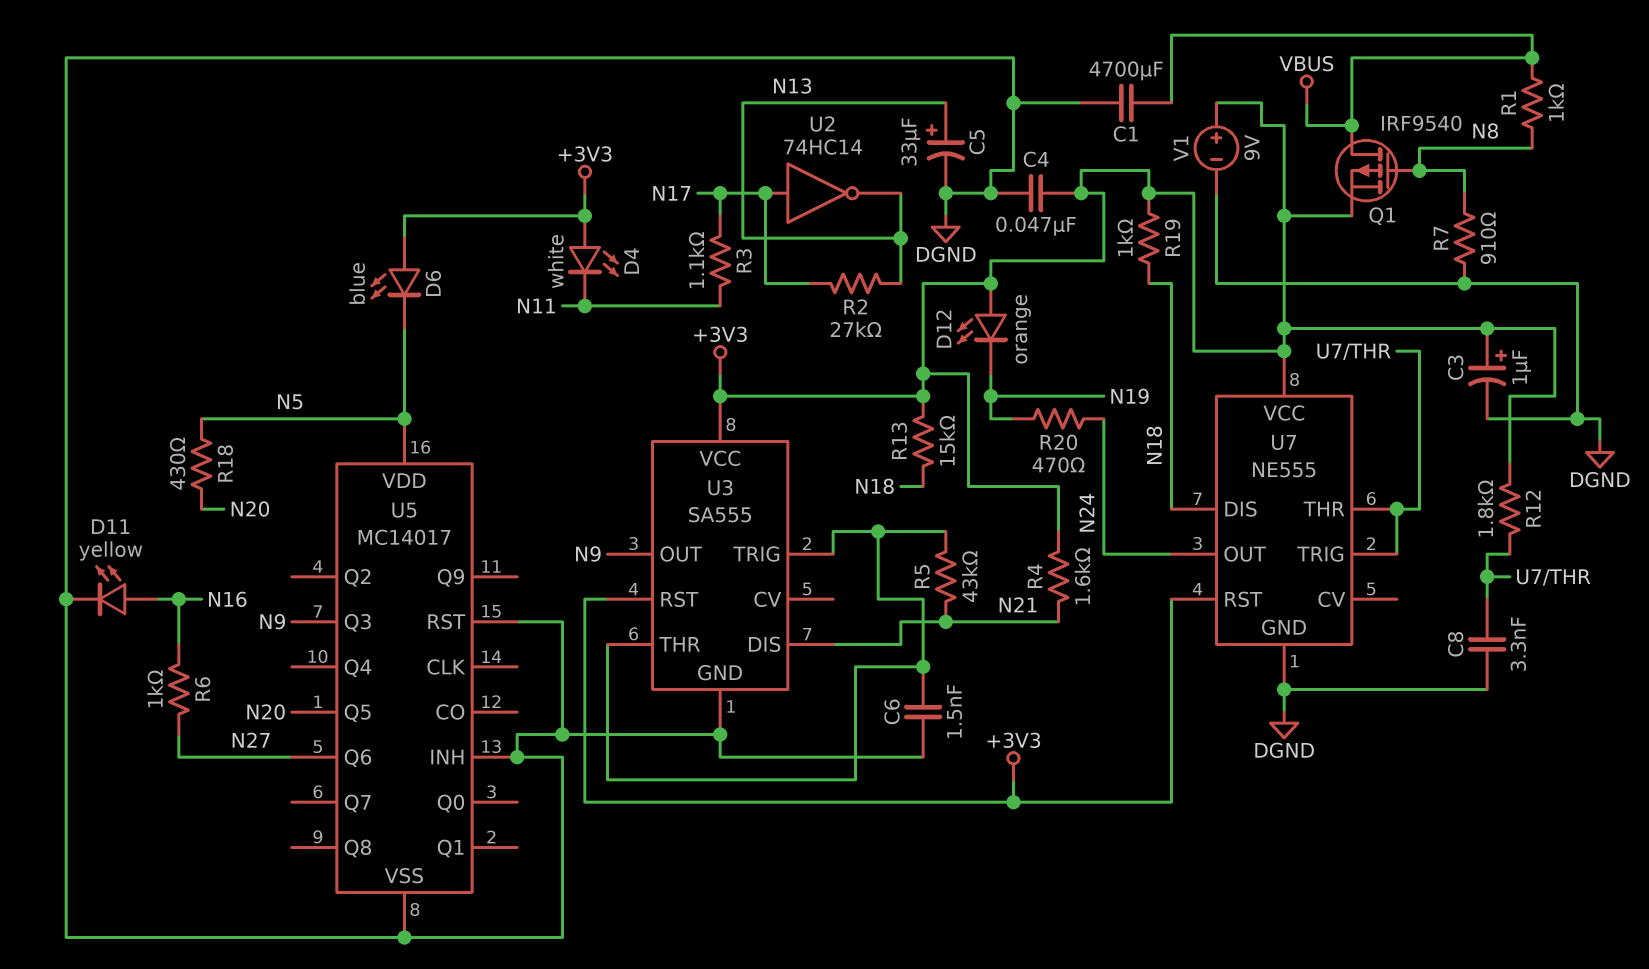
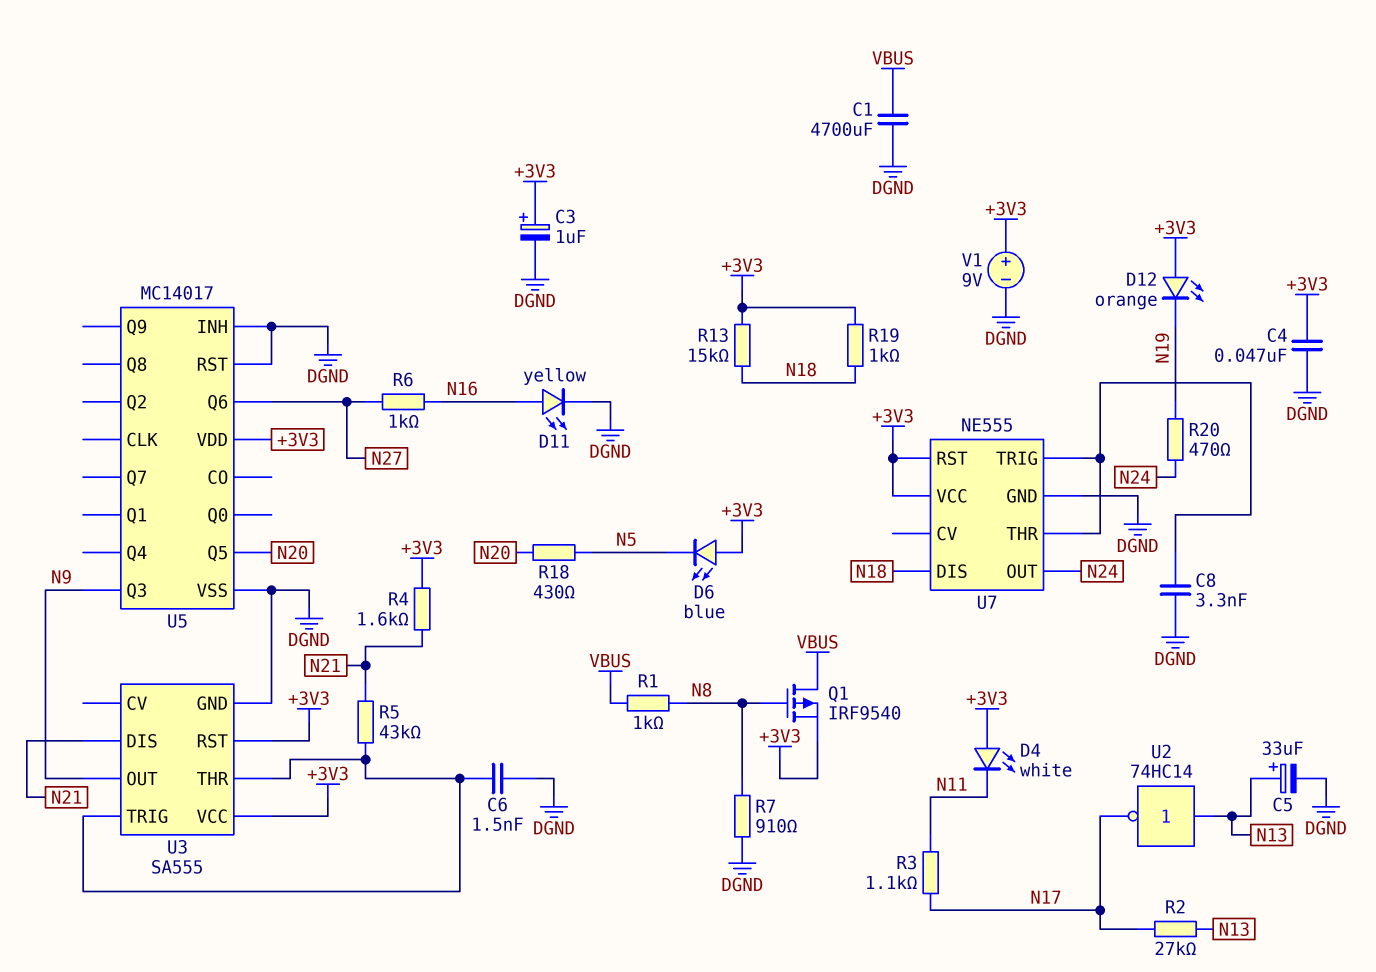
R12: 1.8k (+3V3, U7/THR) -> none
U2: NOT 74HC14 (in N17, out N13) -> NOT 74HC14 (in N13, out N17)
U5 pin VDD: N5 -> +3V3

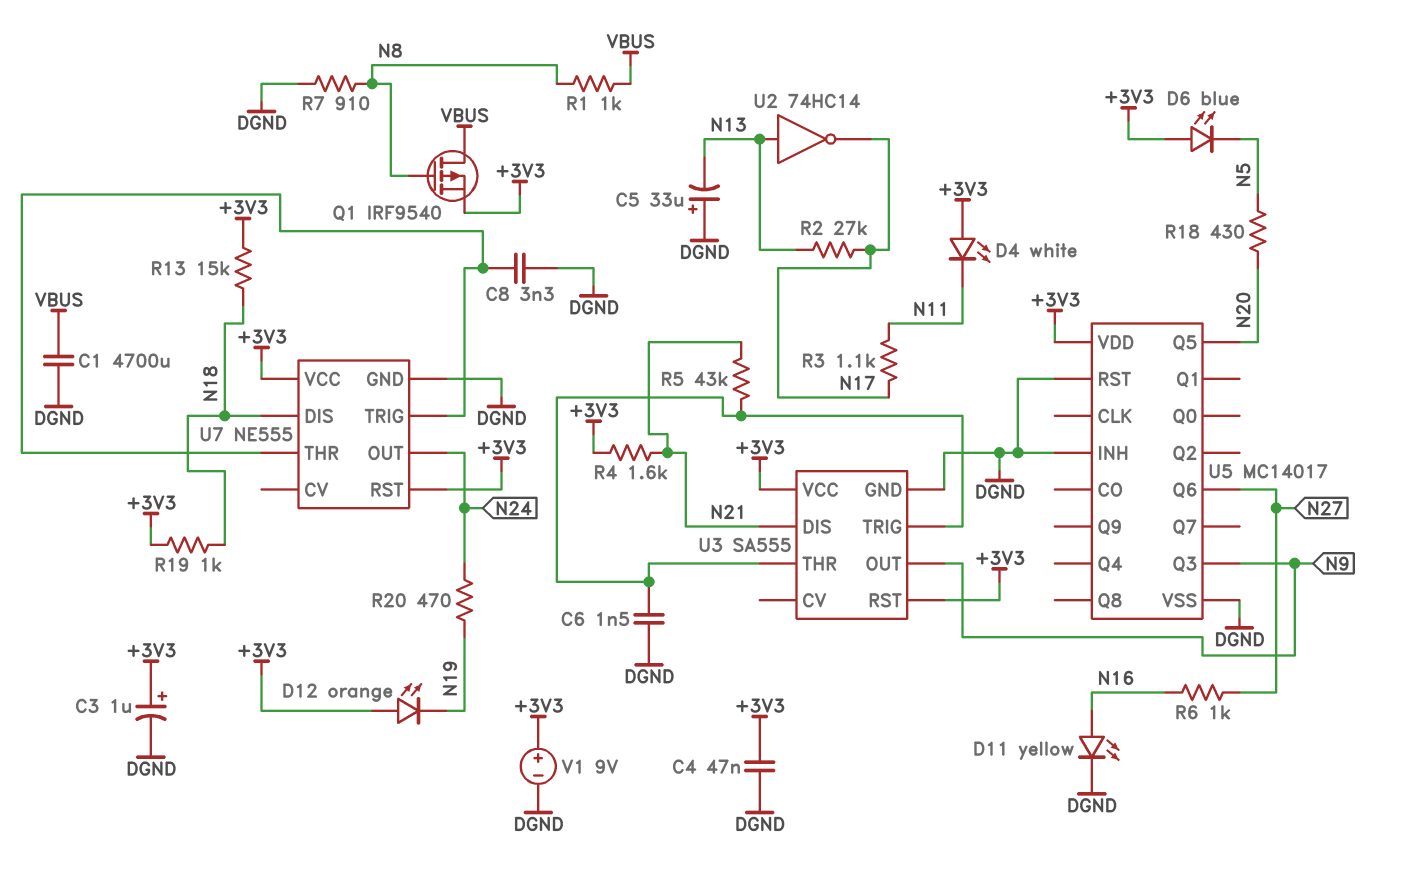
C5: 33uF (plus N13, minus DGND) -> 33uF (plus DGND, minus N13)

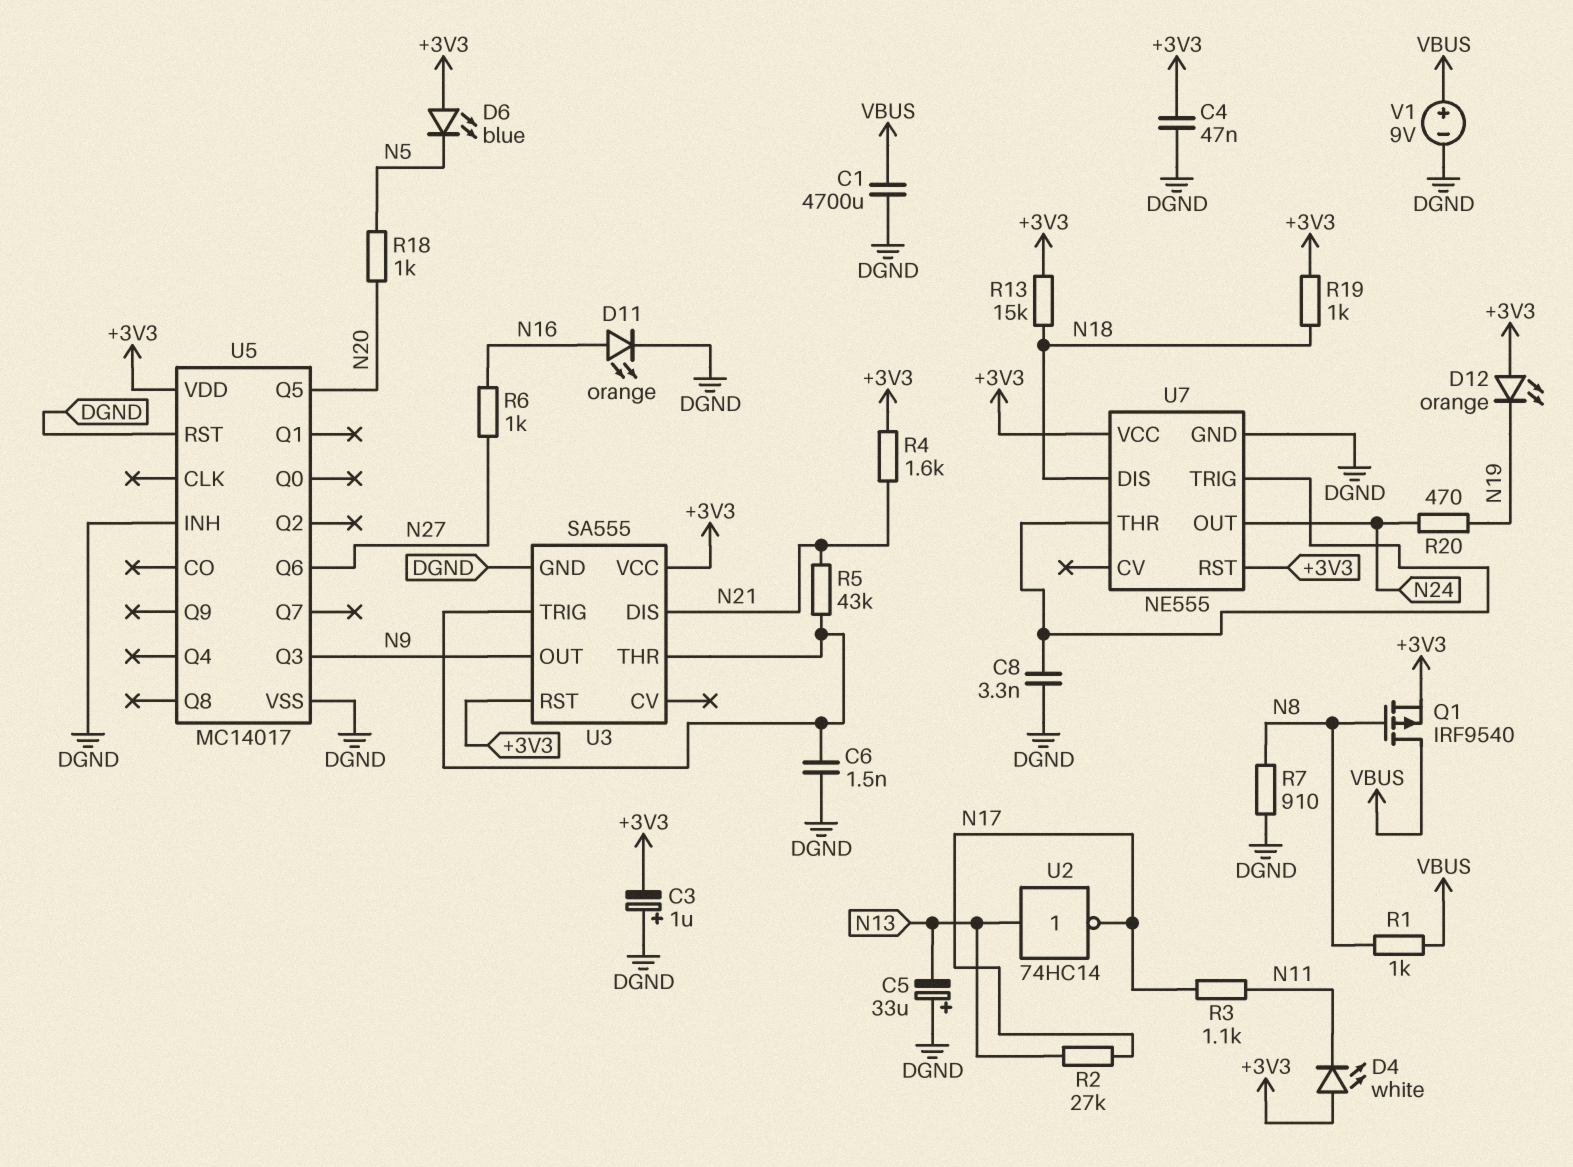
C3: 1uF (plus +3V3, minus DGND) -> 1uF (plus DGND, minus +3V3)
D11: LED yellow (A N16, K DGND) -> LED orange (A N16, K DGND)
R18: 430 (N5, N20) -> 1k (N5, N20)
V1: 9V (plus +3V3, minus DGND) -> 9V (plus VBUS, minus DGND)

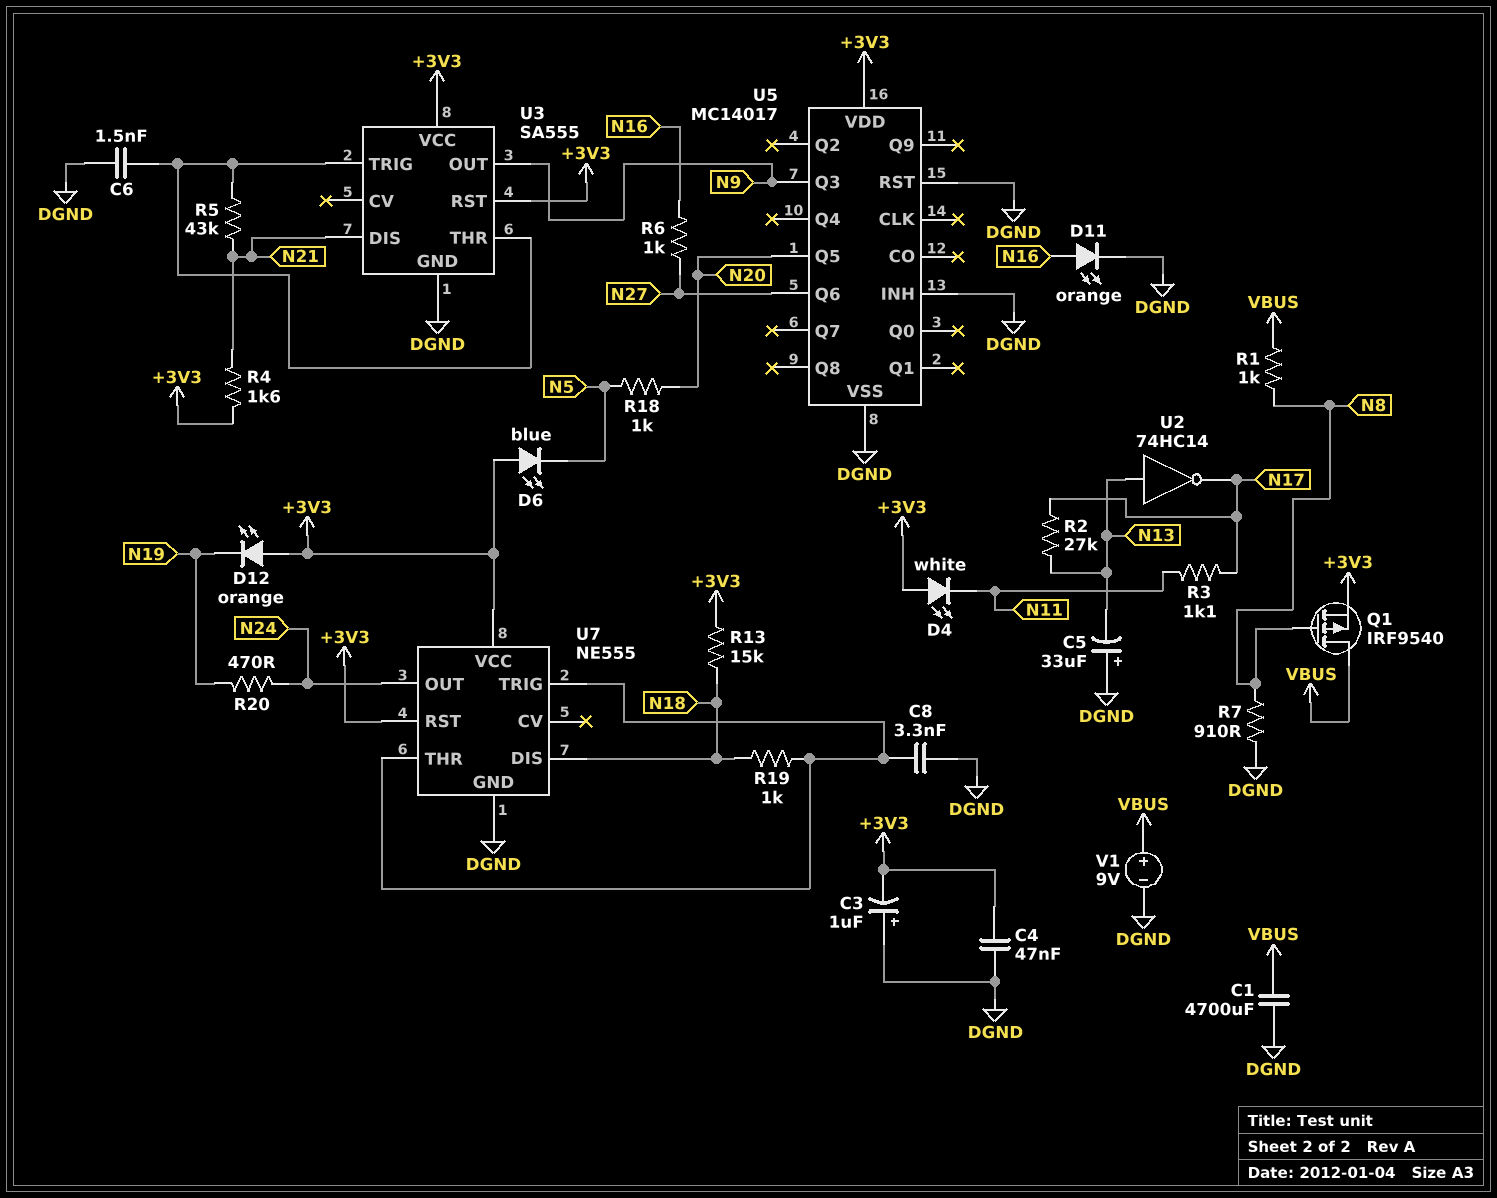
R19: 1k (+3V3, N18) -> 1k (N18, U7/THR)

